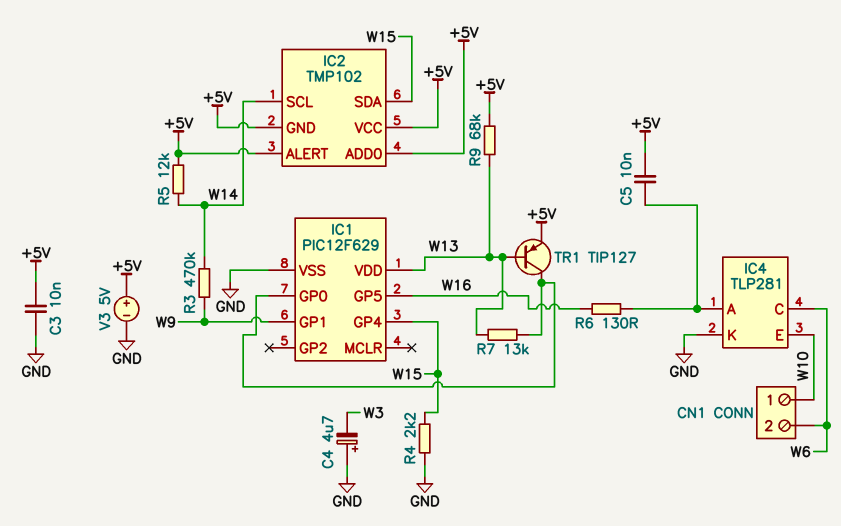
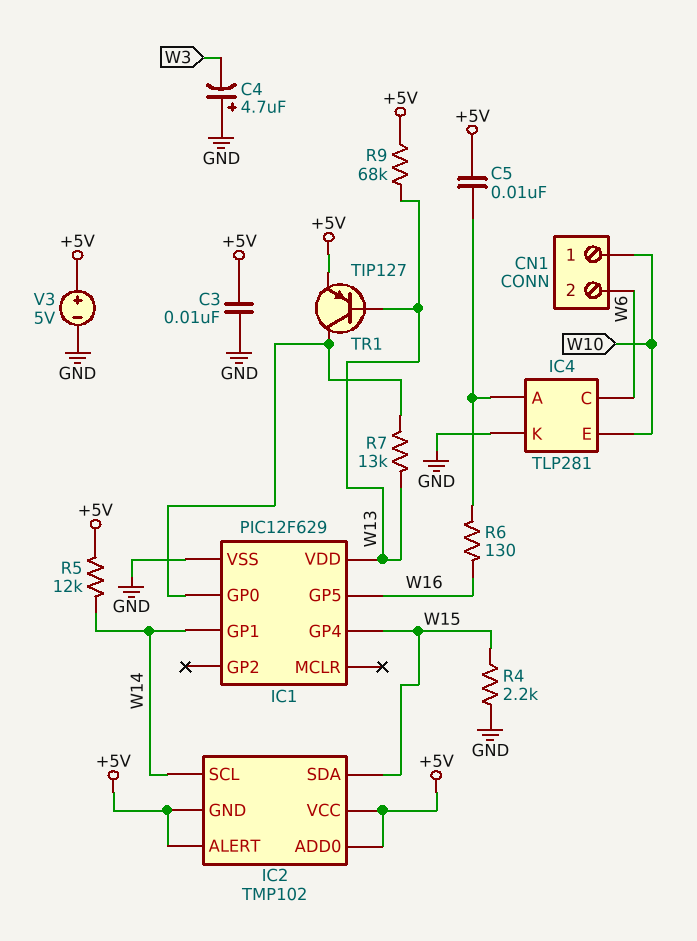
IC1 pin GP1: W9 -> W14
R3: 470k (W9, W14) -> none

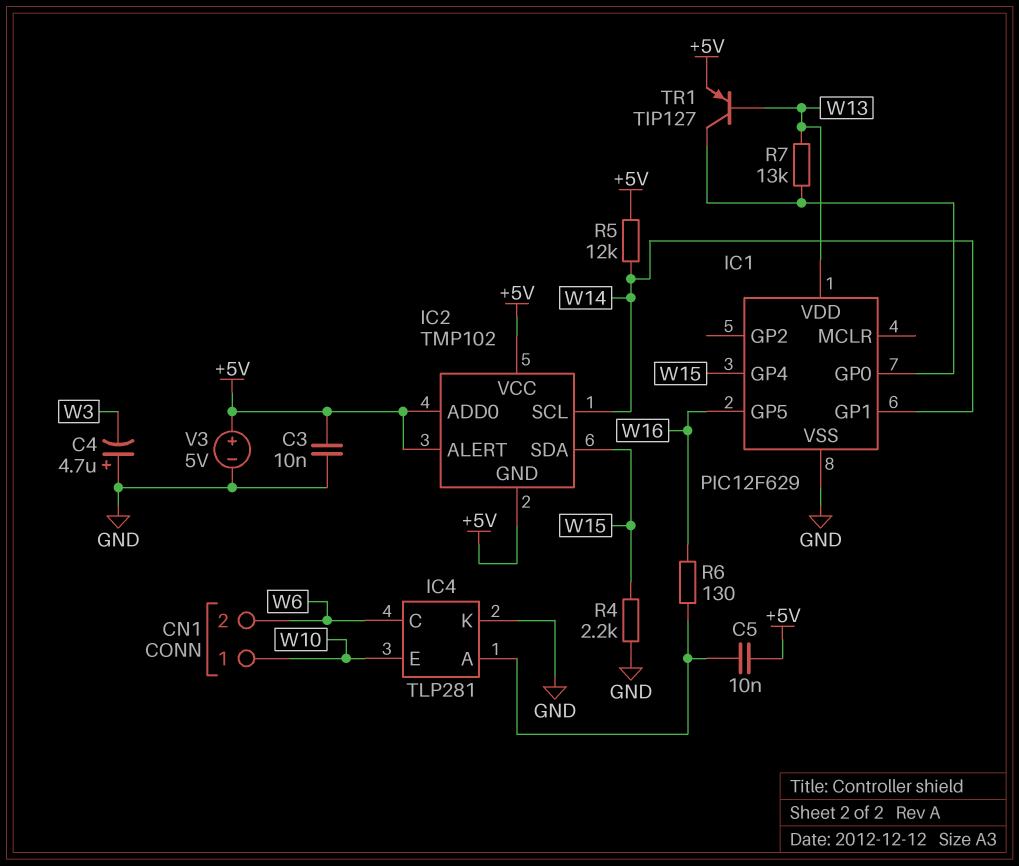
R9: 68k (+5V, W13) -> none

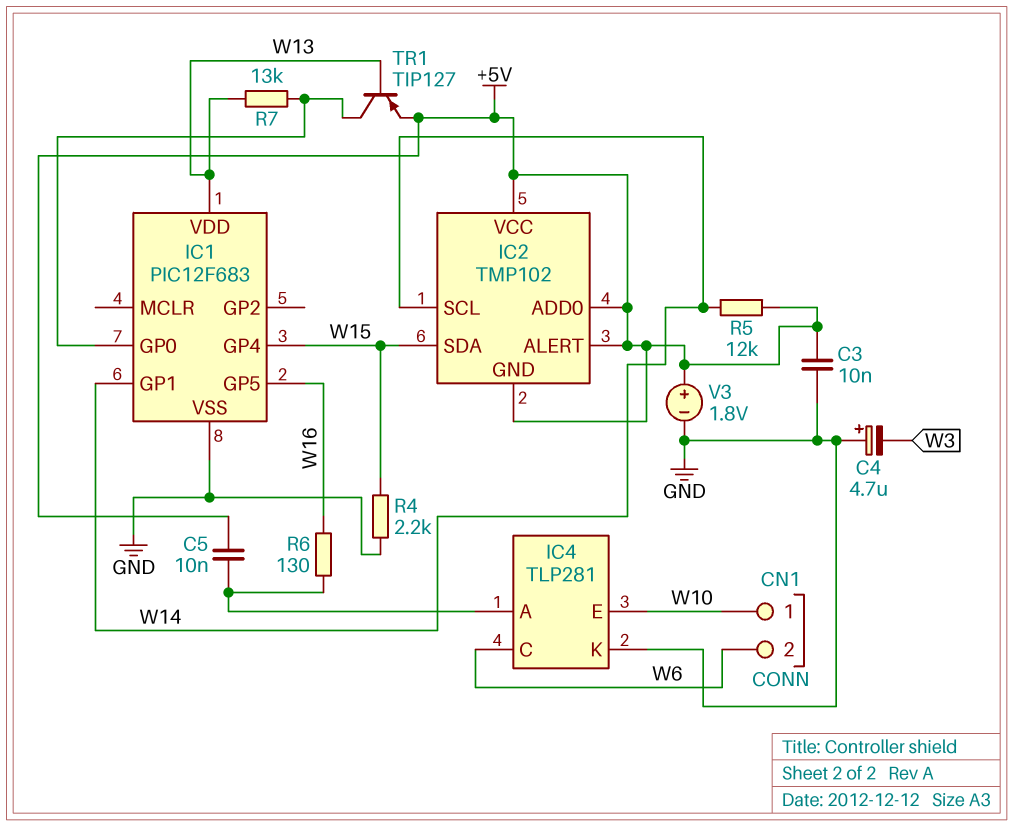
IC1: PIC12F629 -> PIC12F683
V3: 5V (plus +5V, minus GND) -> 1.8V (plus +5V, minus GND)

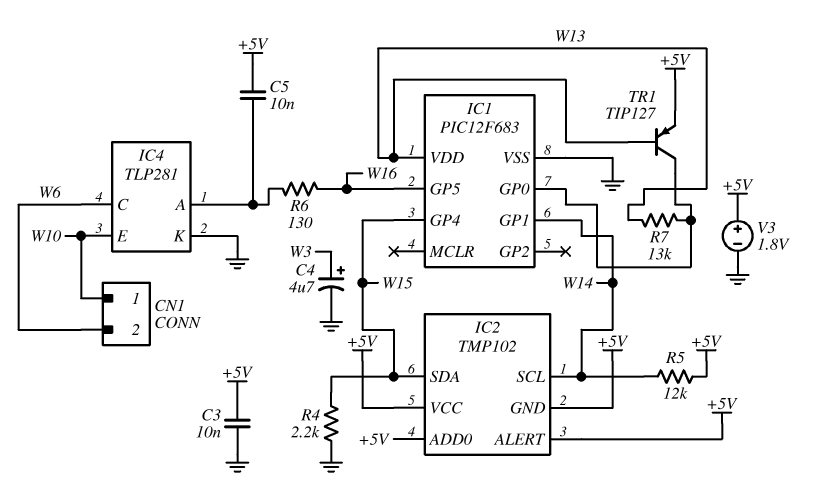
C4: 4.7uF (plus GND, minus W3) -> 4.7uF (plus W3, minus GND)

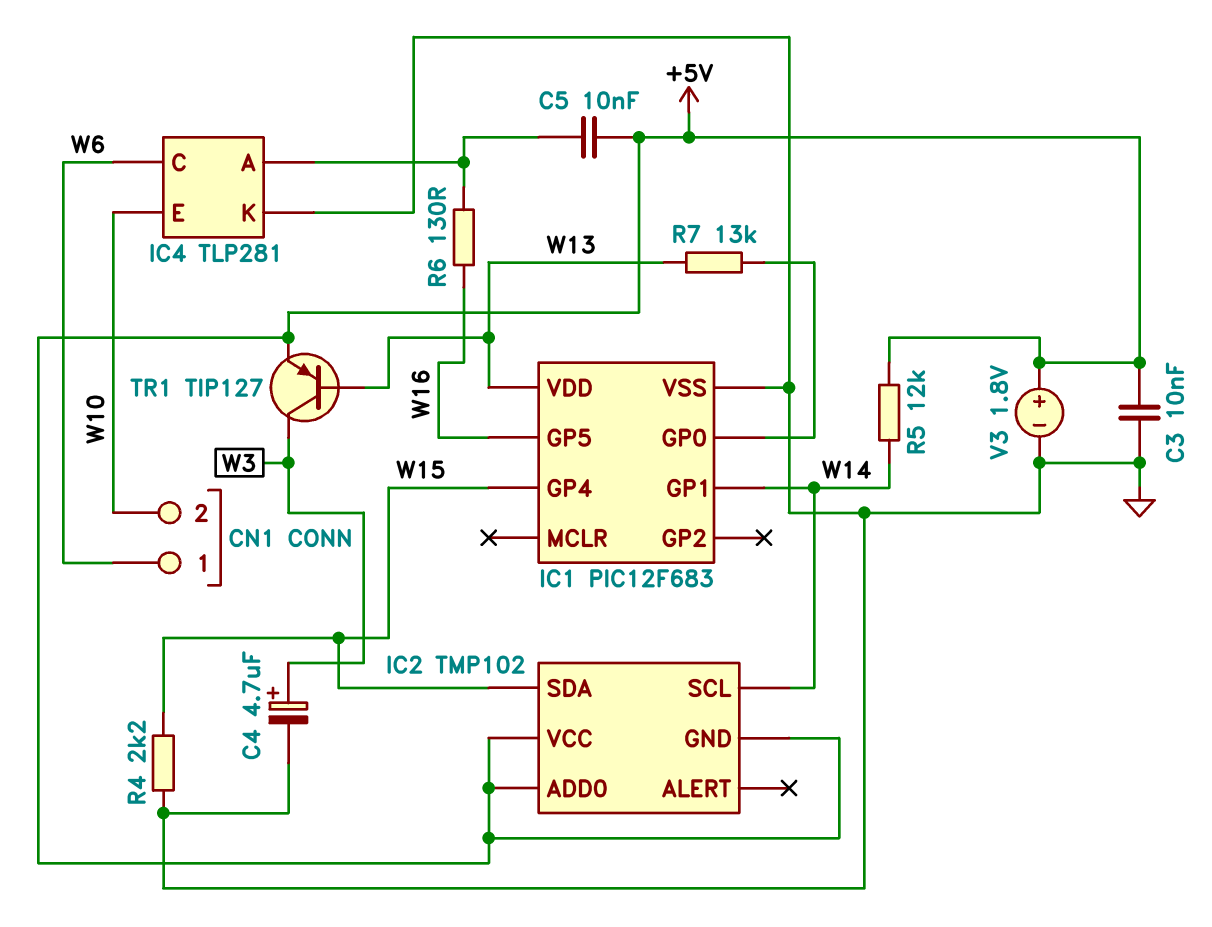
CN1 pin 1: W10 -> W6
CN1 pin 2: W6 -> W10
IC2 pin ALERT: +5V -> none
TR1: PNP TIP127 (B W13, C IC1/GP0, E +5V) -> PNP TIP127 (B W13, C W3, E +5V)

